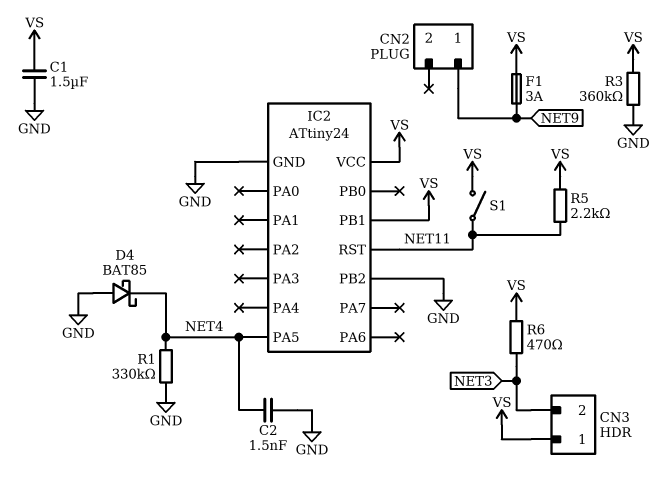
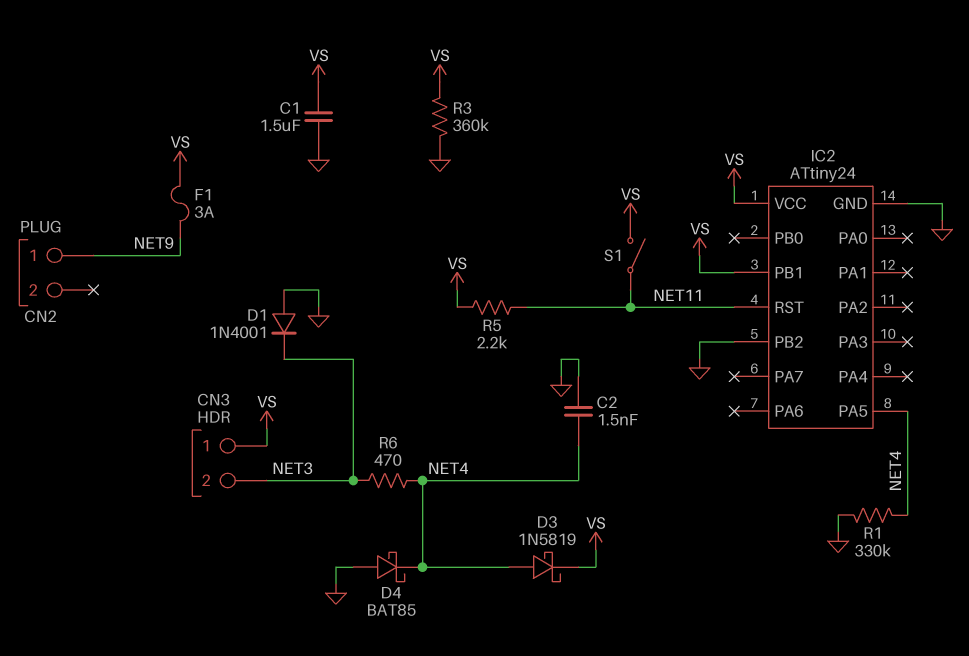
D1: none -> diode 1N4001 (A GND, K NET3)
D3: none -> schottky 1N5819 (A NET4, K VS)
R6: 470 (NET3, VS) -> 470 (NET3, NET4)

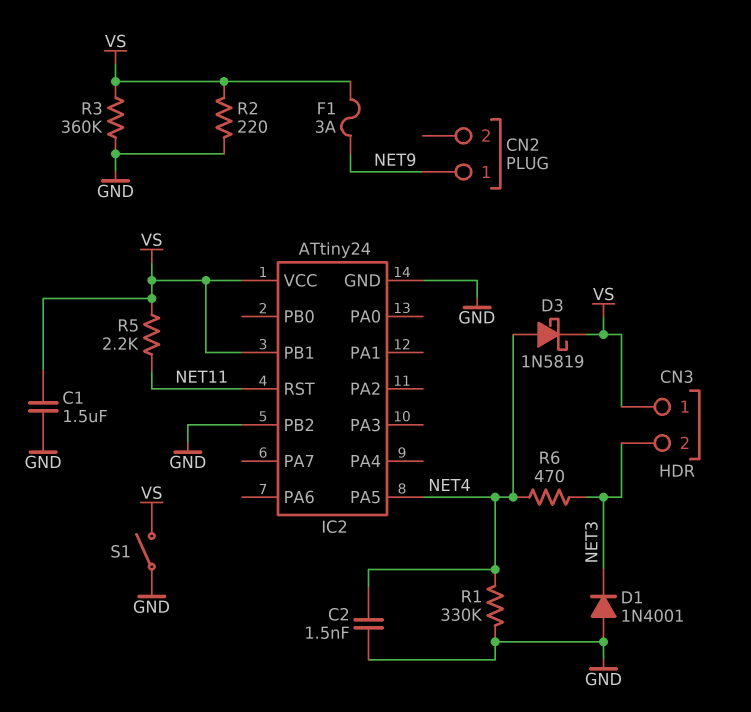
D4: schottky BAT85 (A GND, K NET4) -> none
R2: none -> 220 (GND, VS)
S1: switch (NET11, VS) -> switch (GND, VS)

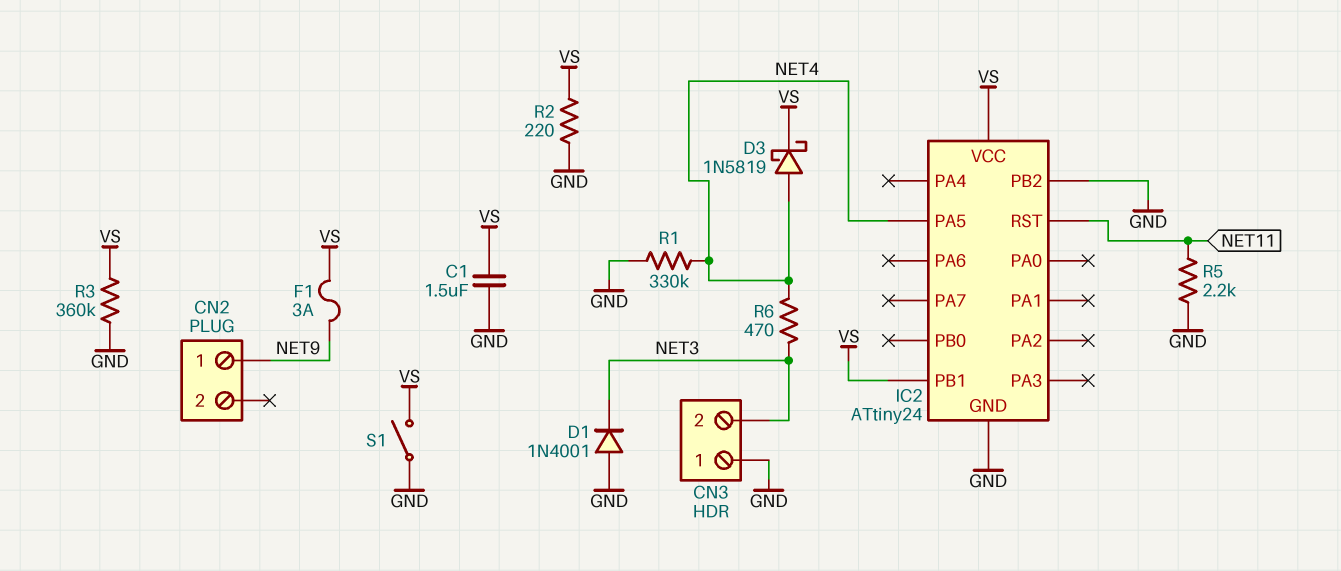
C2: 1.5nF (GND, NET4) -> none
CN3 pin 1: VS -> GND
R5: 2.2k (NET11, VS) -> 2.2k (GND, NET11)

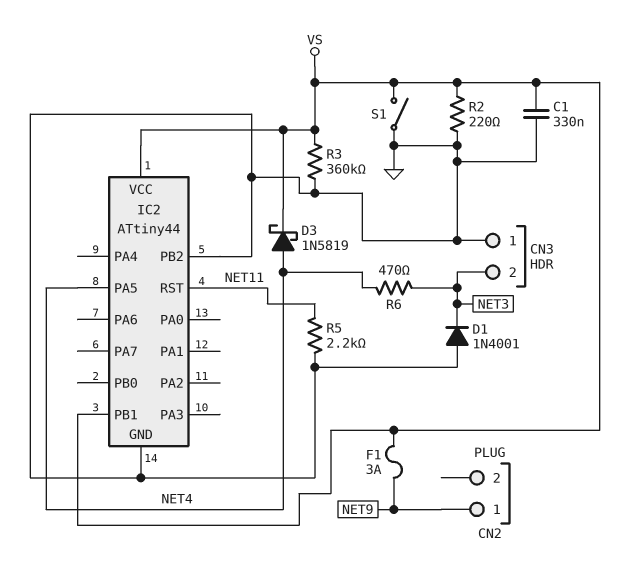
C1: 1.5uF (GND, VS) -> 330nF (GND, VS)
IC2: ATtiny24 -> ATtiny44
R1: 330k (GND, NET4) -> none

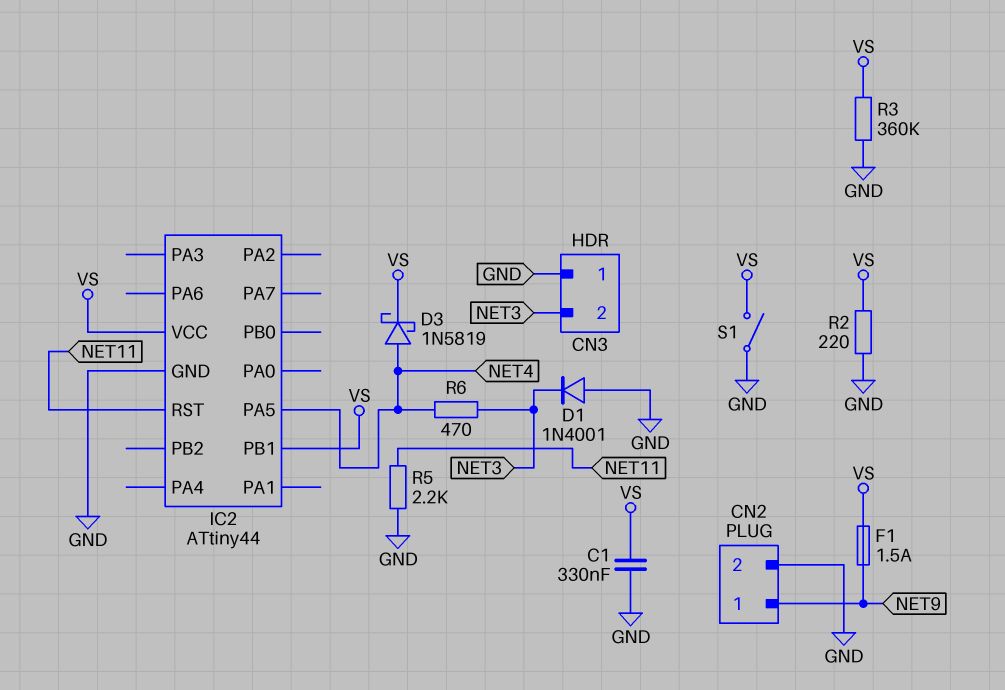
CN2 pin 2: none -> GND
F1: 3A (NET9, VS) -> 1.5A (NET9, VS)
IC2 pin PB2: GND -> none

